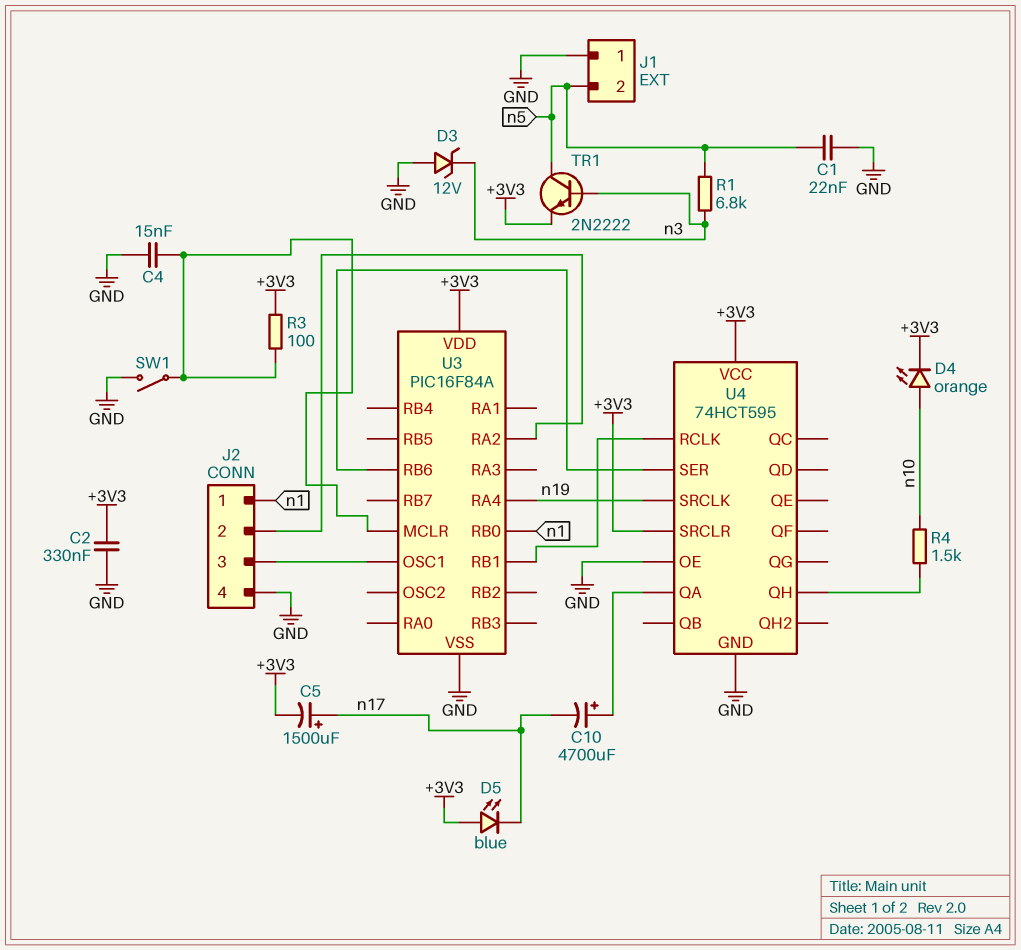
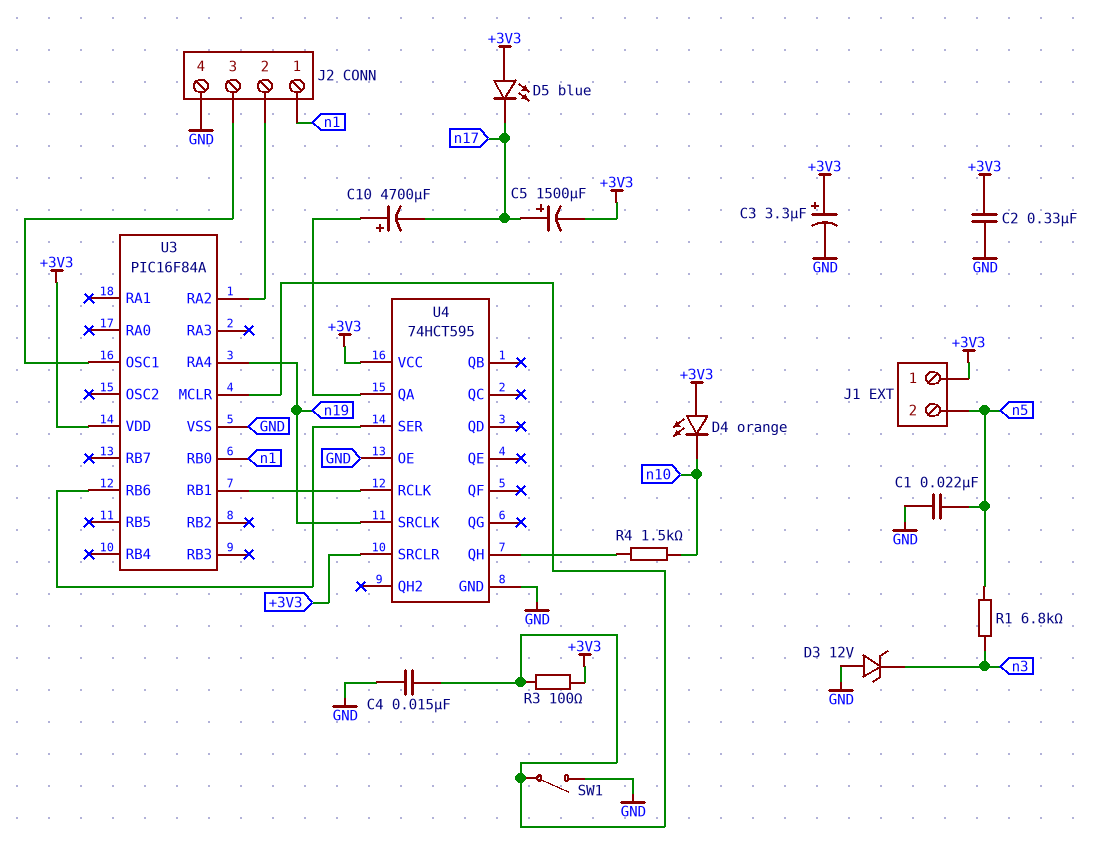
C3: none -> 3.3uF (plus +3V3, minus GND)
D4: LED orange (A n10, K +3V3) -> LED orange (A +3V3, K n10)
J1 pin 1: GND -> +3V3
TR1: NPN 2N2222 (B n3, C n5, E +3V3) -> none

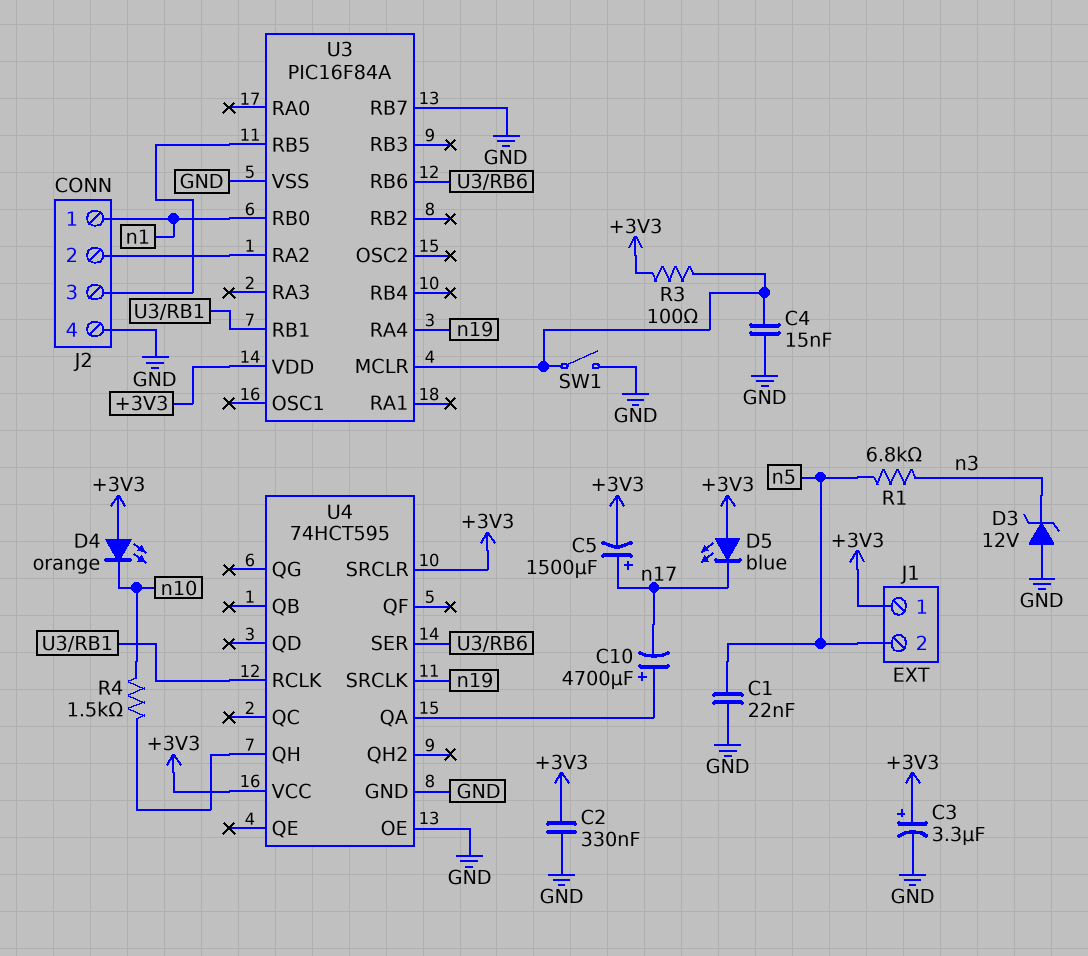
U3 pin OSC1: J2/3 -> none
U3 pin RB5: none -> J2/3
U3 pin RB7: none -> GND

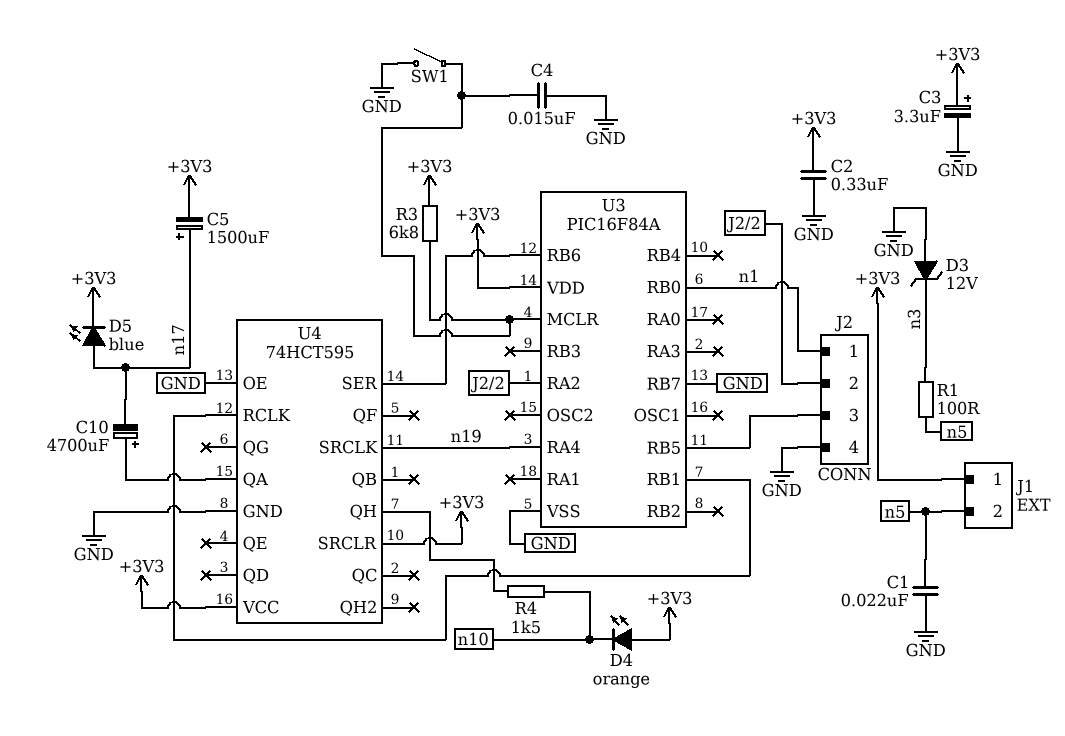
D5: LED blue (A +3V3, K n17) -> LED blue (A n17, K +3V3)
R1: 6.8k (n3, n5) -> 100 (n3, n5)
R3: 100 (+3V3, U3/MCLR) -> 6.8k (+3V3, U3/MCLR)

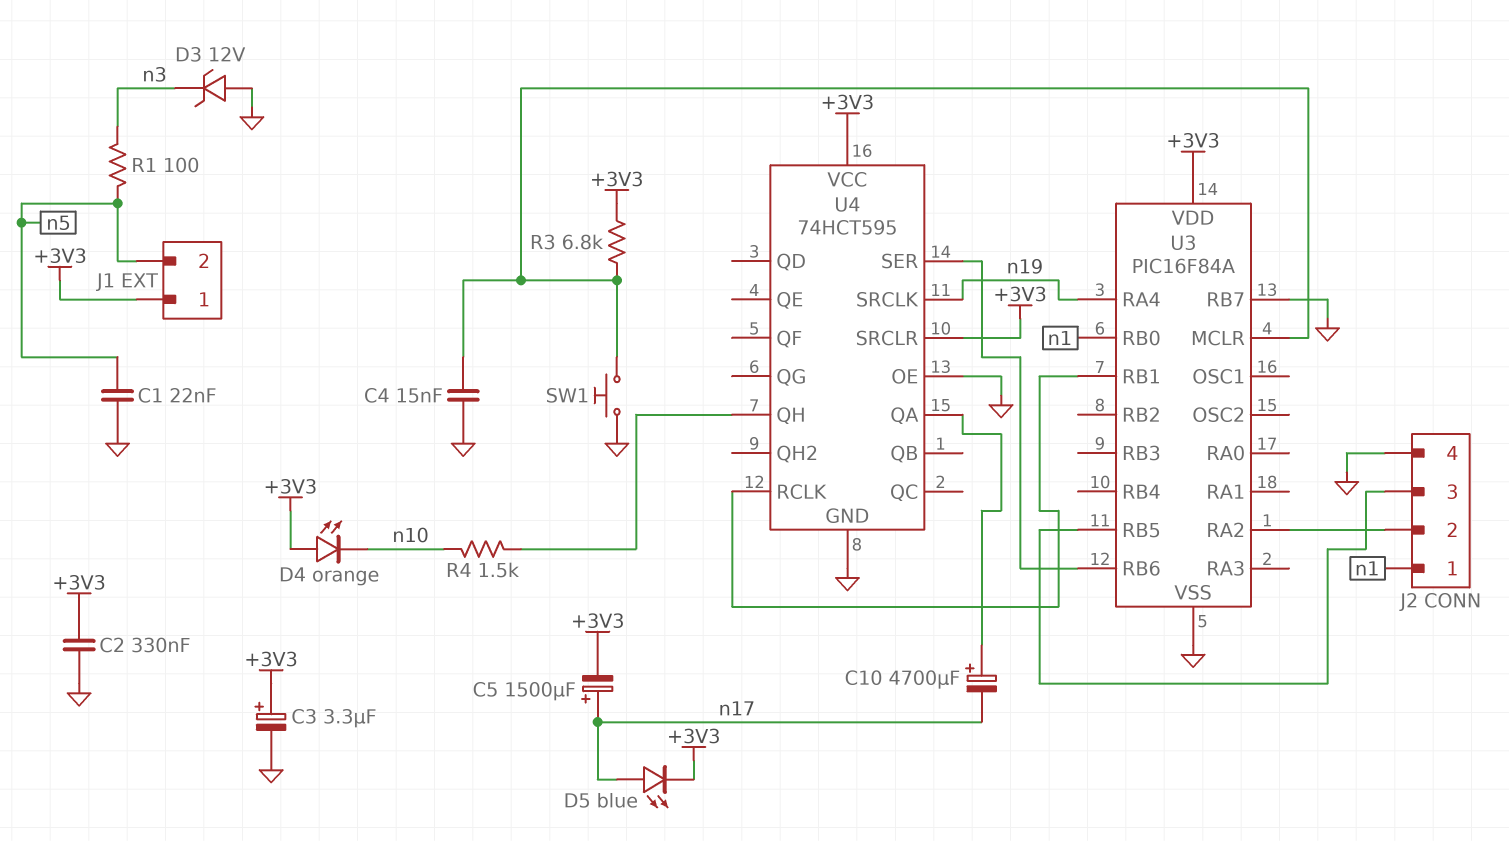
SW1: switch (GND, U3/MCLR) -> button (GND, U3/MCLR)

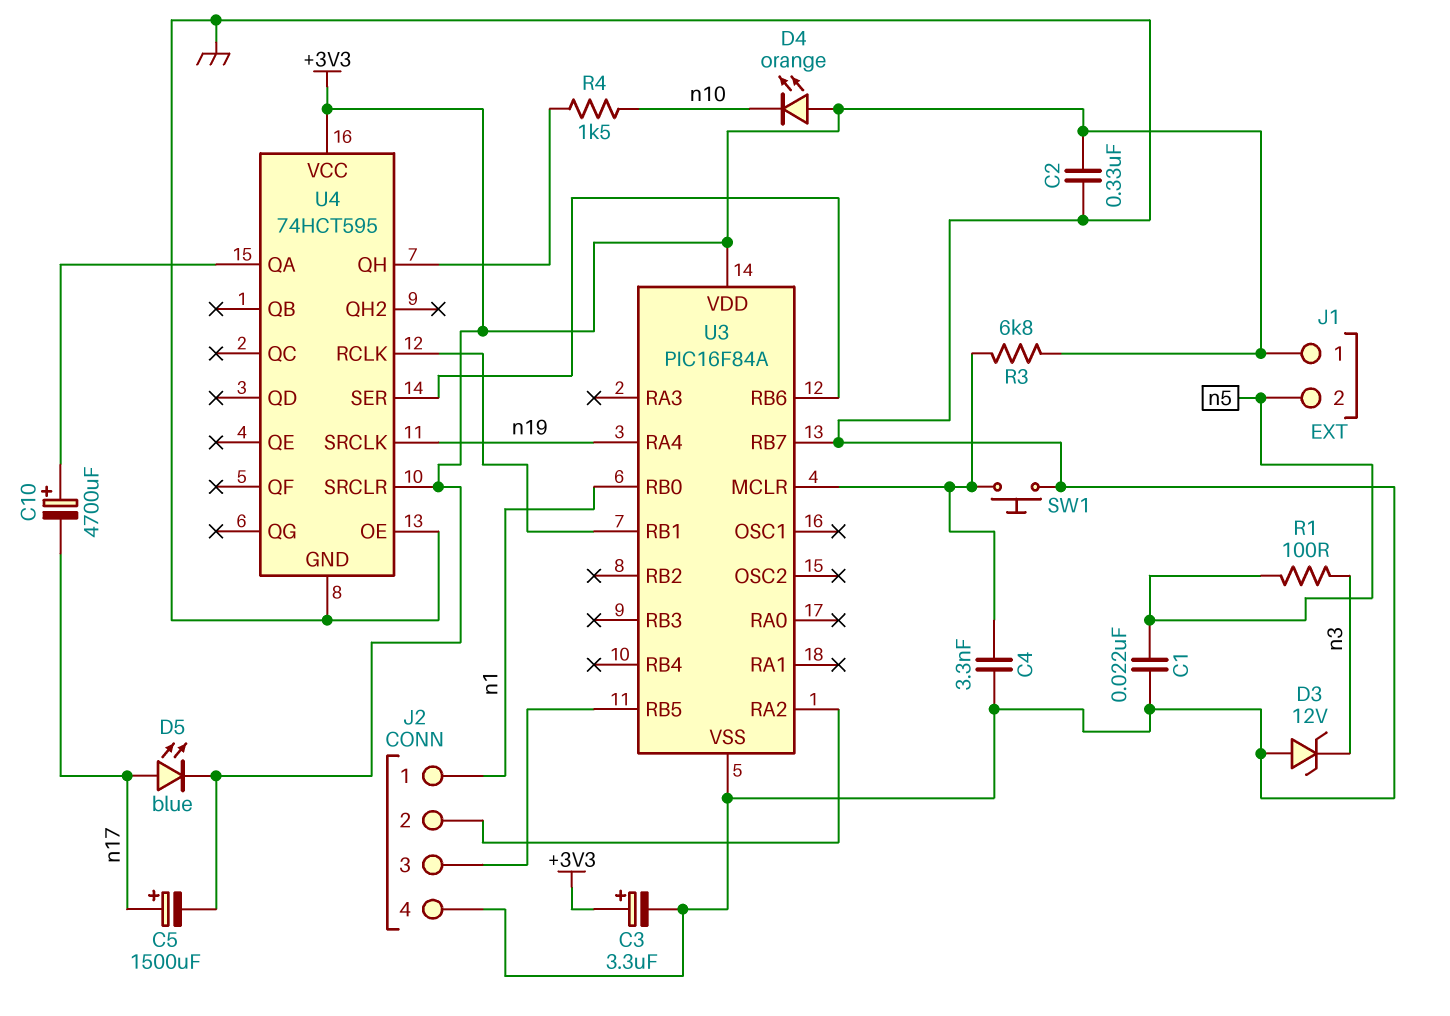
C4: 15nF (GND, U3/MCLR) -> 3.3nF (GND, U3/MCLR)

